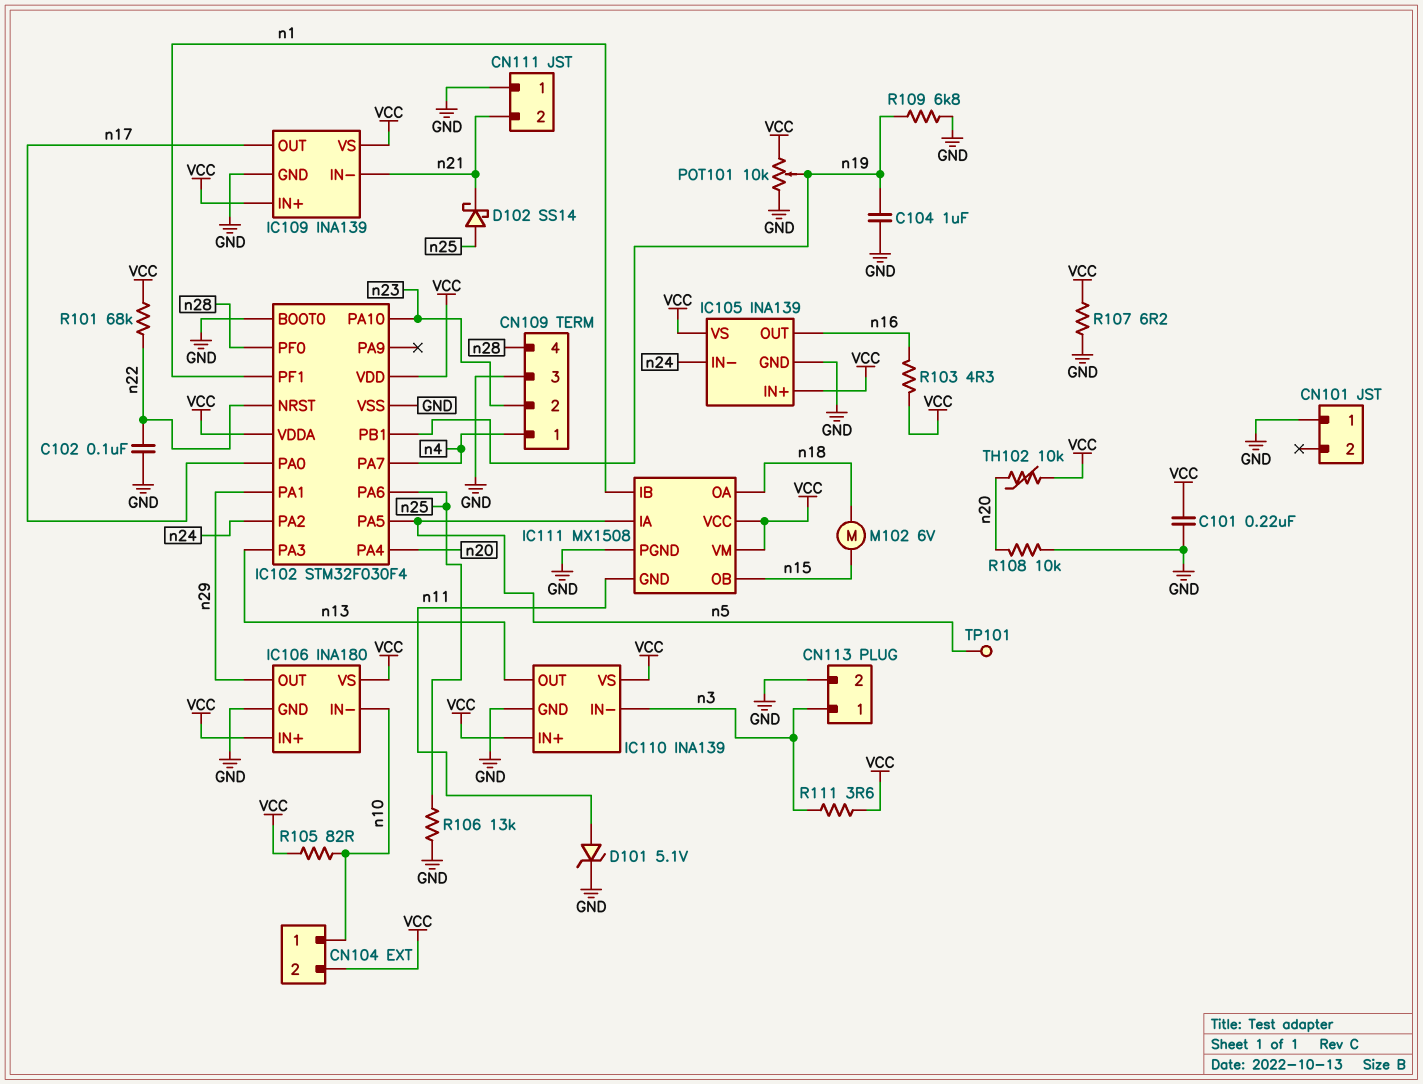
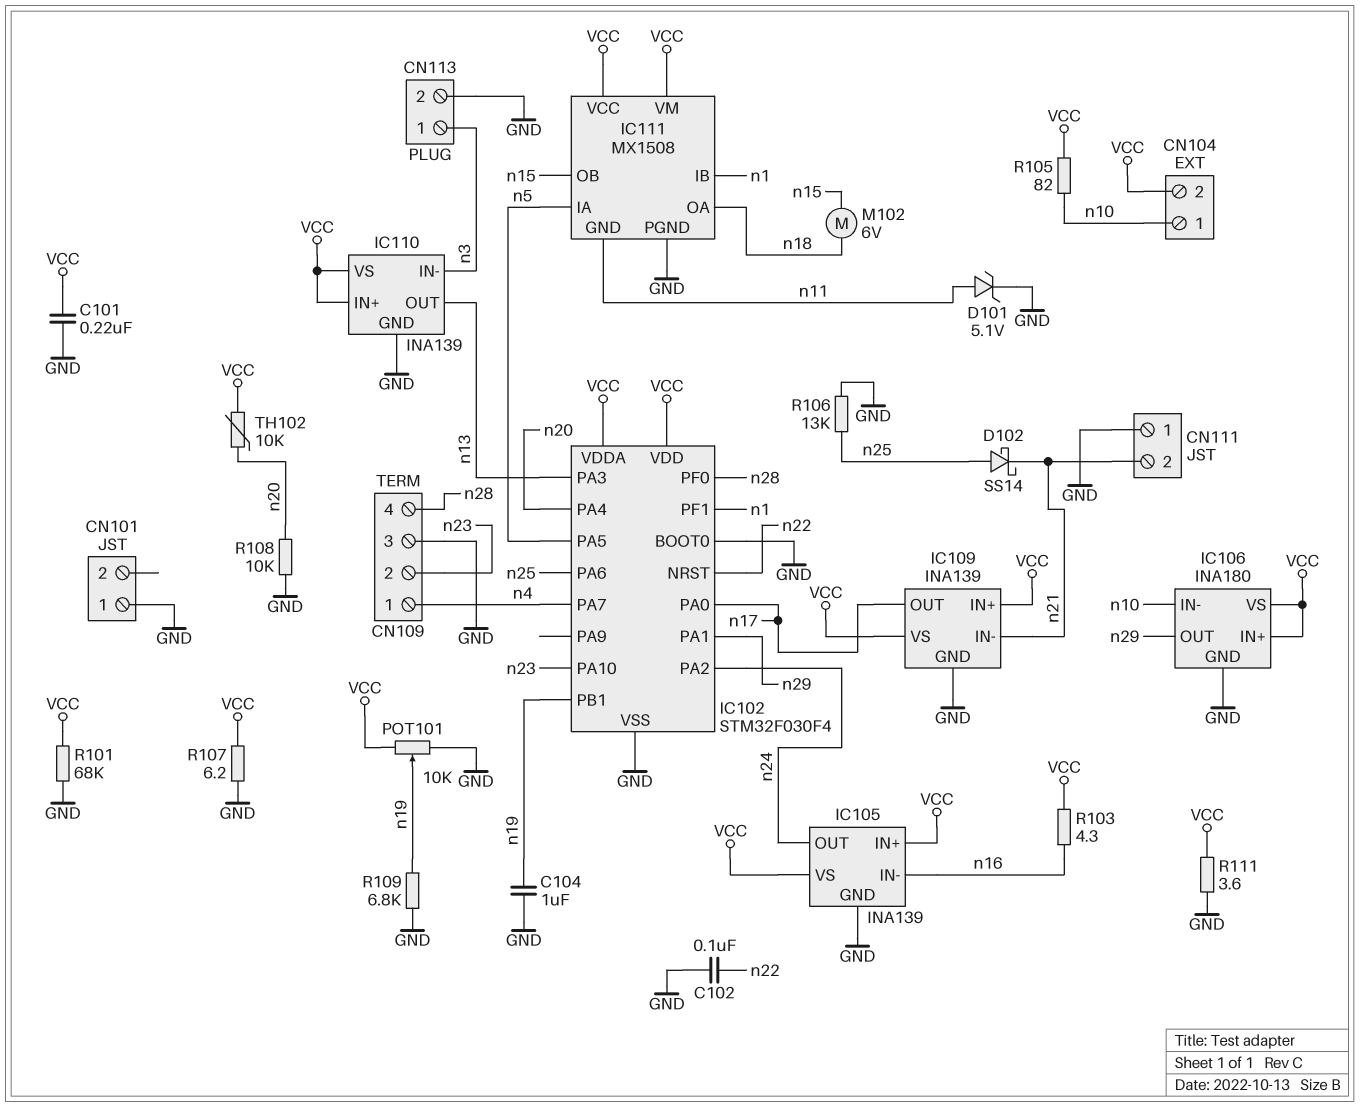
IC105 pin IN-: n24 -> n16
IC105 pin OUT: n16 -> n24
R101: 68k (VCC, n22) -> 68k (GND, VCC)
R111: 3.6 (VCC, n3) -> 3.6 (GND, VCC)
TP101: test point (n5) -> none

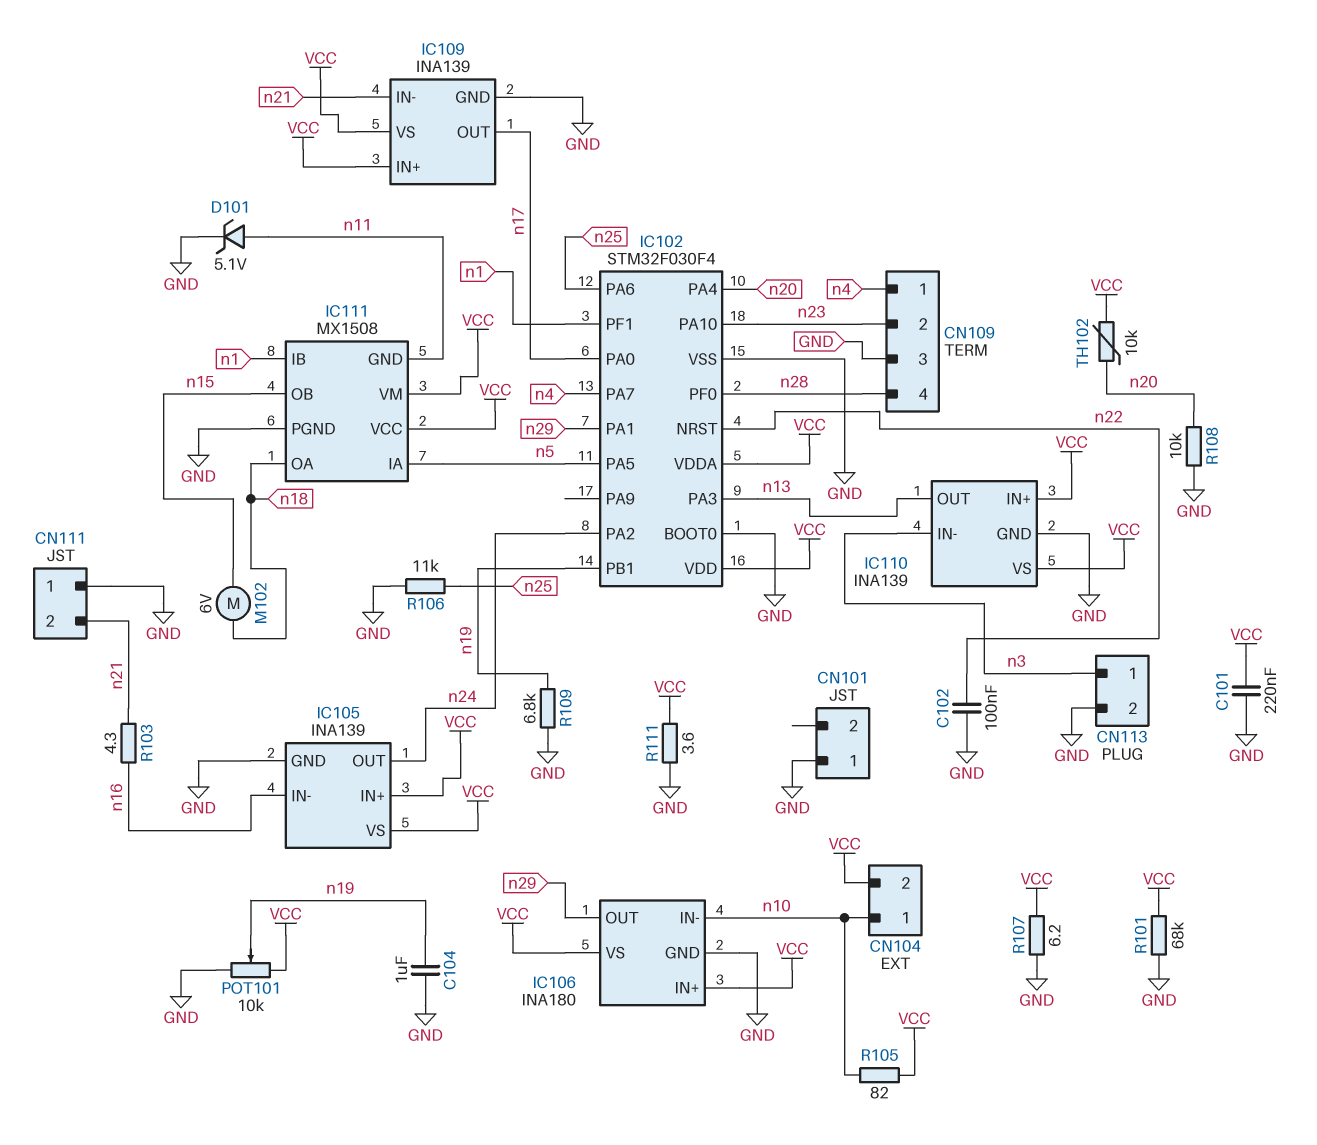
D102: schottky SS14 (A n25, K n21) -> none
R103: 4.3 (VCC, n16) -> 4.3 (n16, n21)
R106: 13k (GND, n25) -> 11k (GND, n25)

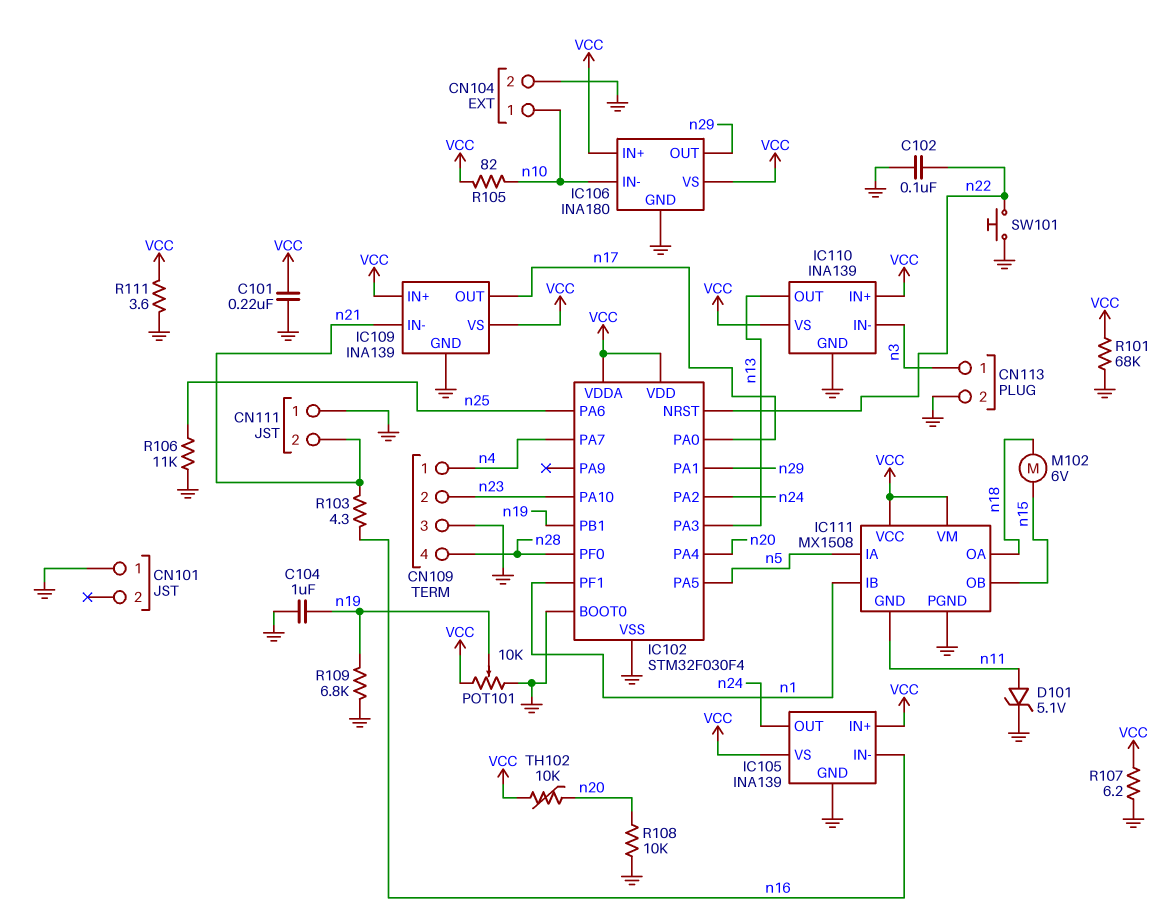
CN104 pin 2: VCC -> GND
SW101: none -> button (GND, n22)

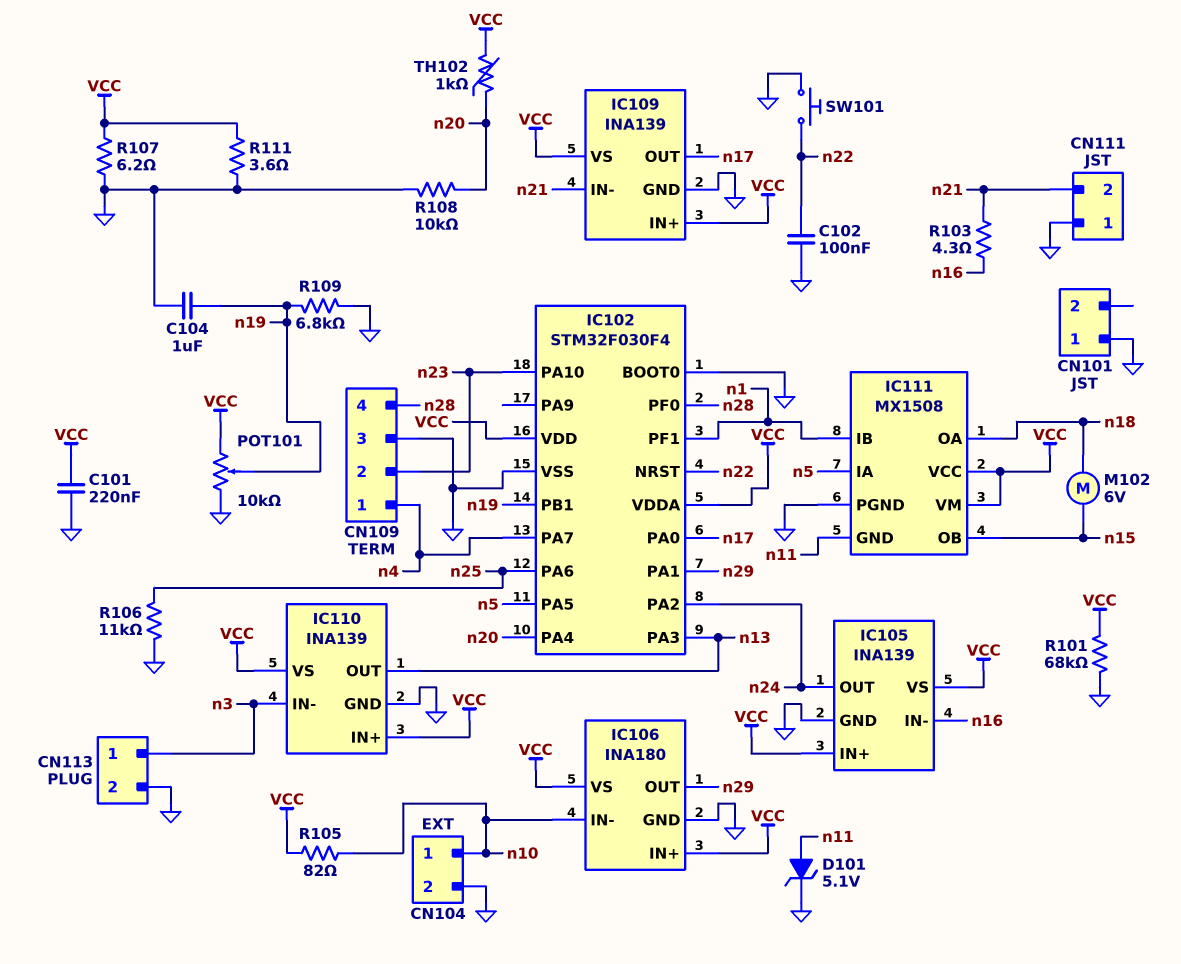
TH102: 10k (VCC, n20) -> 1k (VCC, n20)

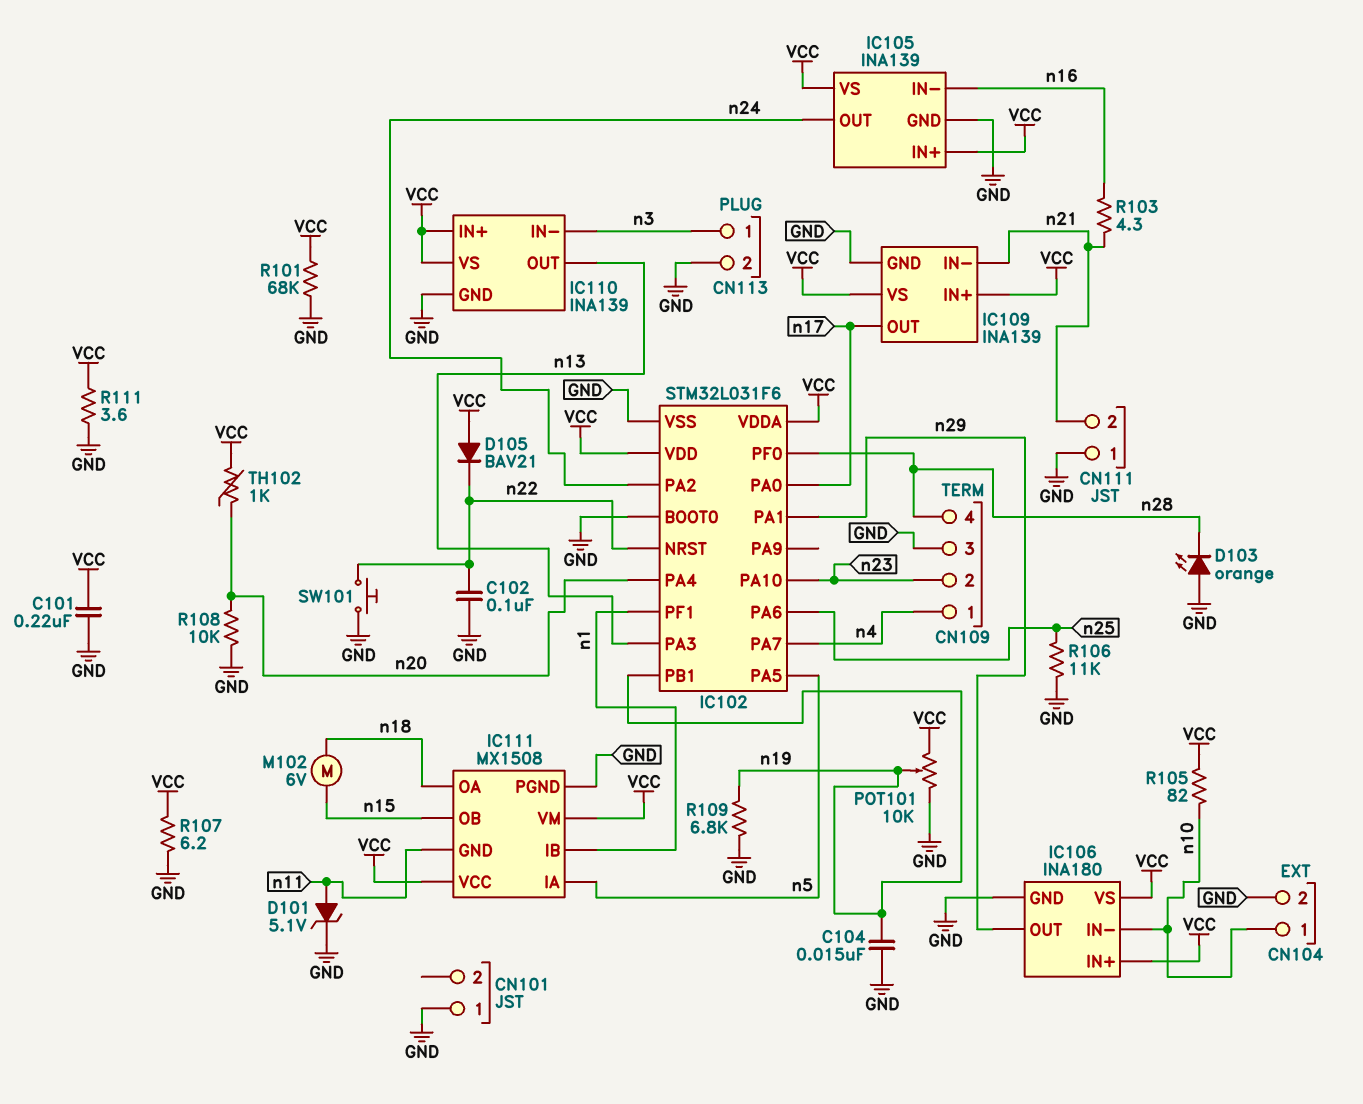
C104: 1uF (GND, n19) -> 15nF (GND, n19)
D103: none -> LED orange (A GND, K n28)
D105: none -> diode BAV21 (A VCC, K n22)
IC102: STM32F030F4 -> STM32L031F6

